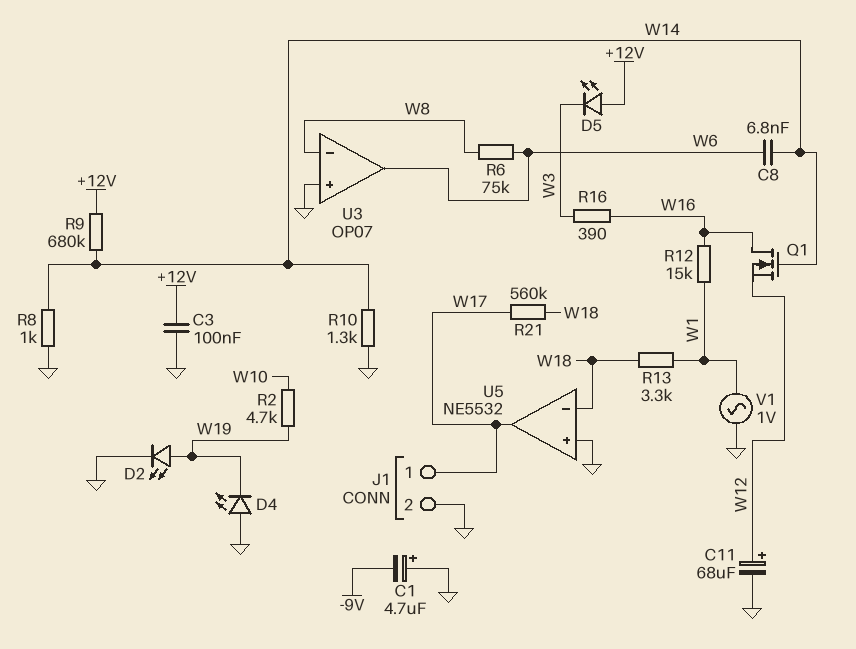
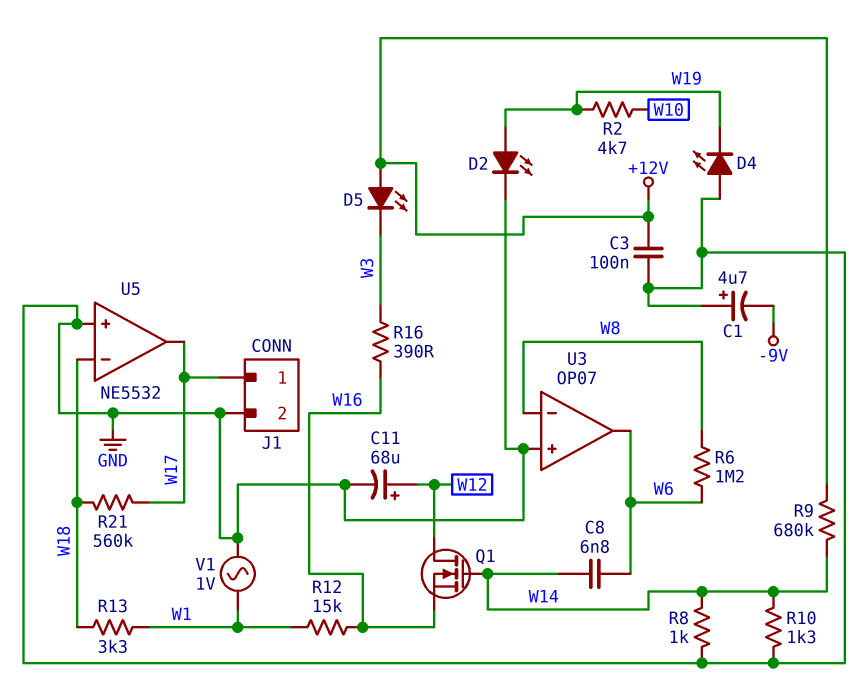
Q1: NMOS (G W14, D W16, S W12) -> NMOS (G W14, D W12, S W16)
R6: 75k (W6, W8) -> 1.2M (W6, W8)

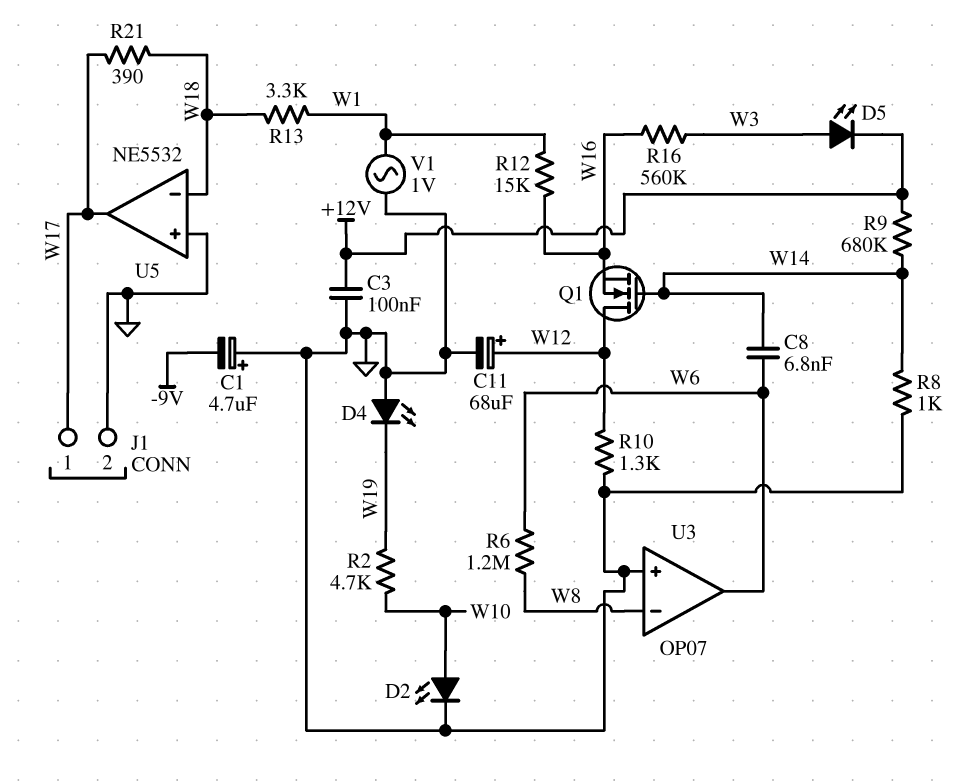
D2: LED (A W19, K GND) -> LED (A W10, K GND)
D5: LED (A +12V, K W3) -> LED (A W3, K +12V)
R10: 1.3k (GND, W14) -> 1.3k (GND, W12)
R16: 390 (W3, W16) -> 560k (W3, W16)
R21: 560k (W17, W18) -> 390 (W17, W18)

